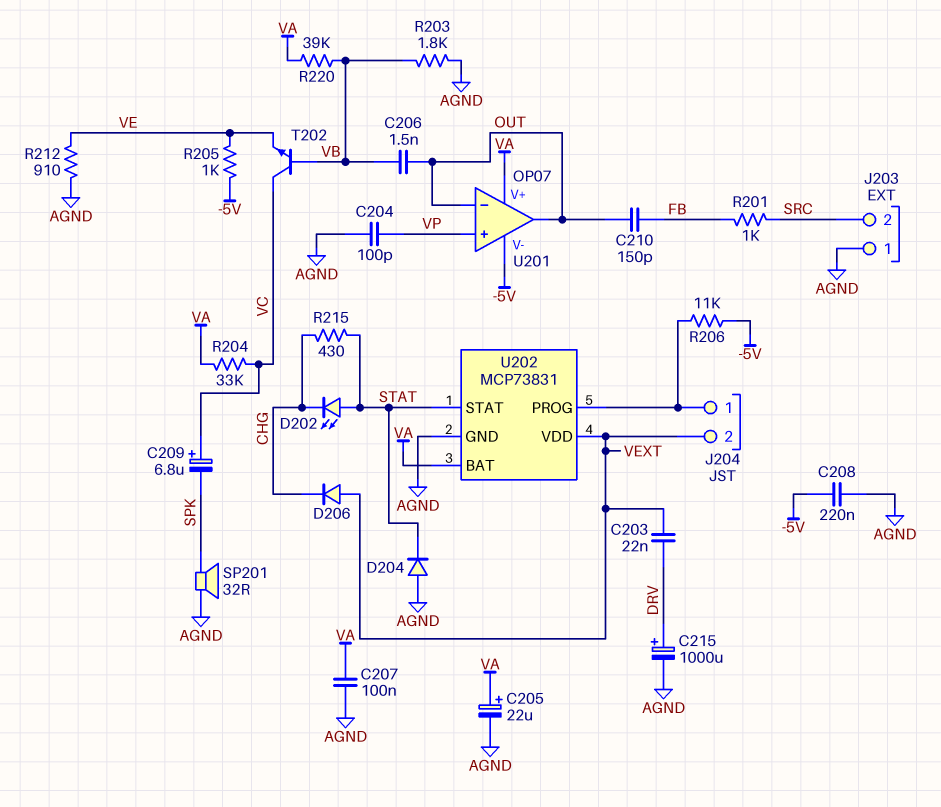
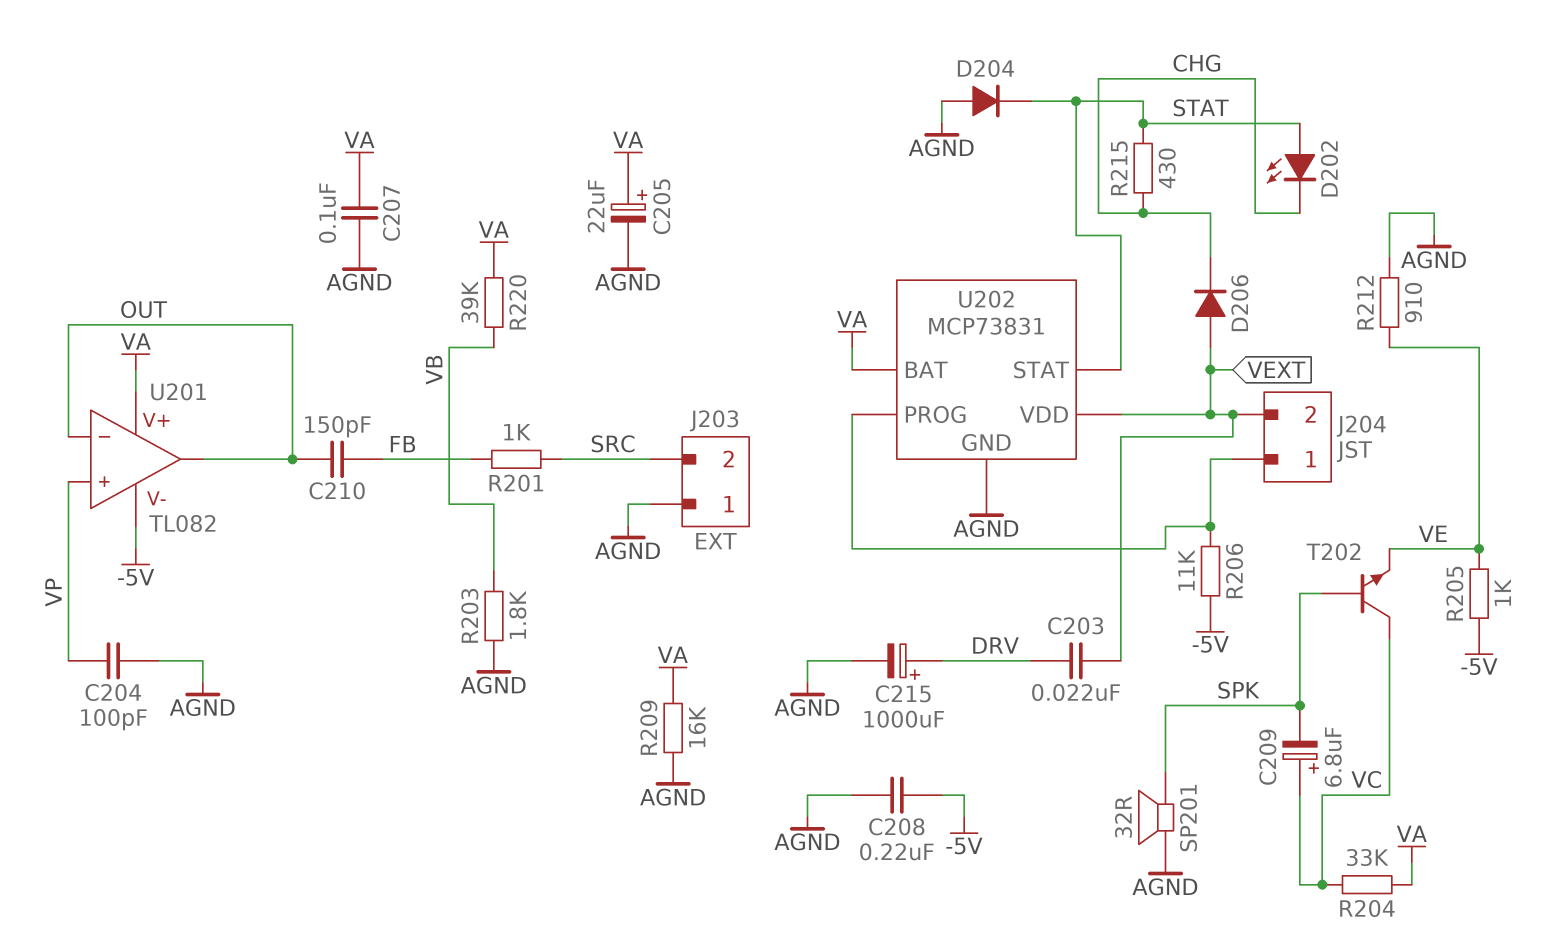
C206: 1.5nF (OUT, VB) -> none
R209: none -> 16k (AGND, VA)
T202: NPN (B VB, C VC, E VE) -> NPN (B SPK, C VC, E VE)
U201: OP07 -> TL082

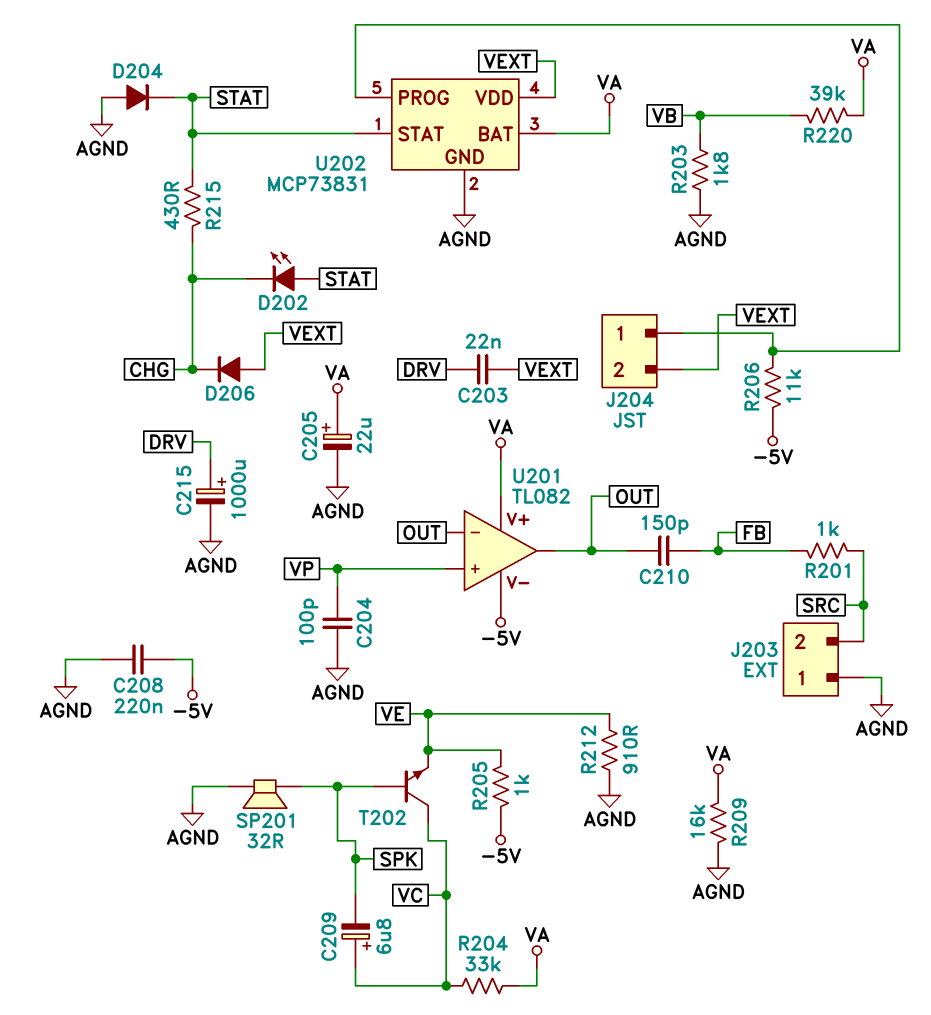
C207: 100nF (AGND, VA) -> none

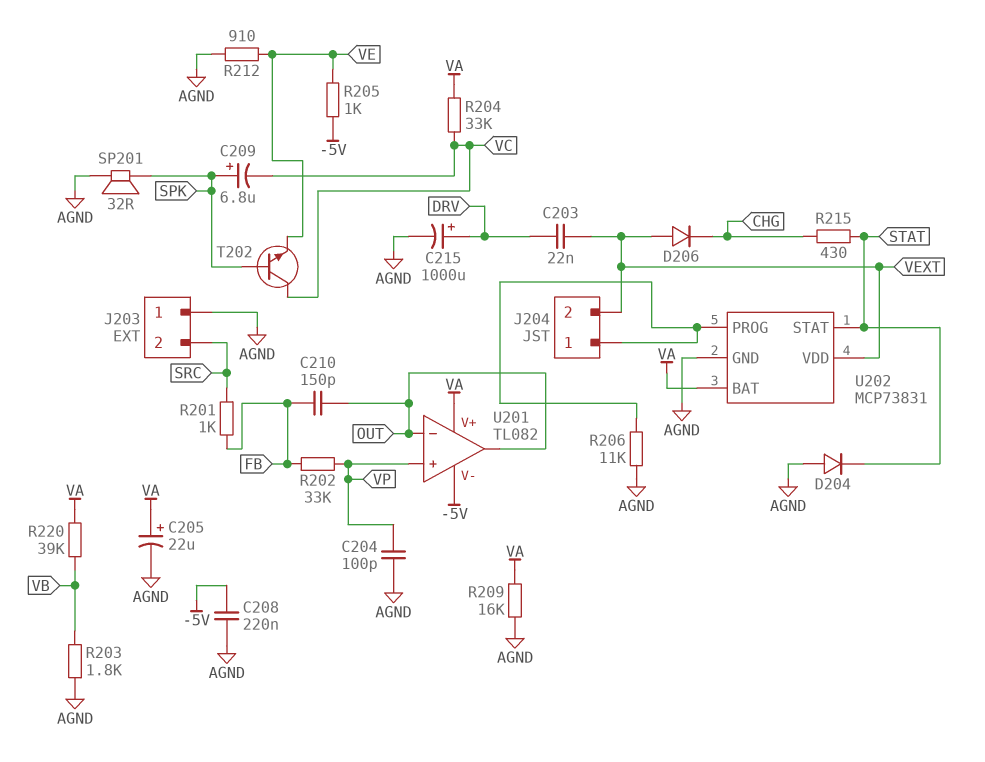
C209: 6.8uF (plus VC, minus SPK) -> 6.8uF (plus SPK, minus VC)
D202: LED (A STAT, K CHG) -> none
R202: none -> 33k (FB, VP)
R206: 11k (-5V, J204/1) -> 11k (AGND, J204/1)

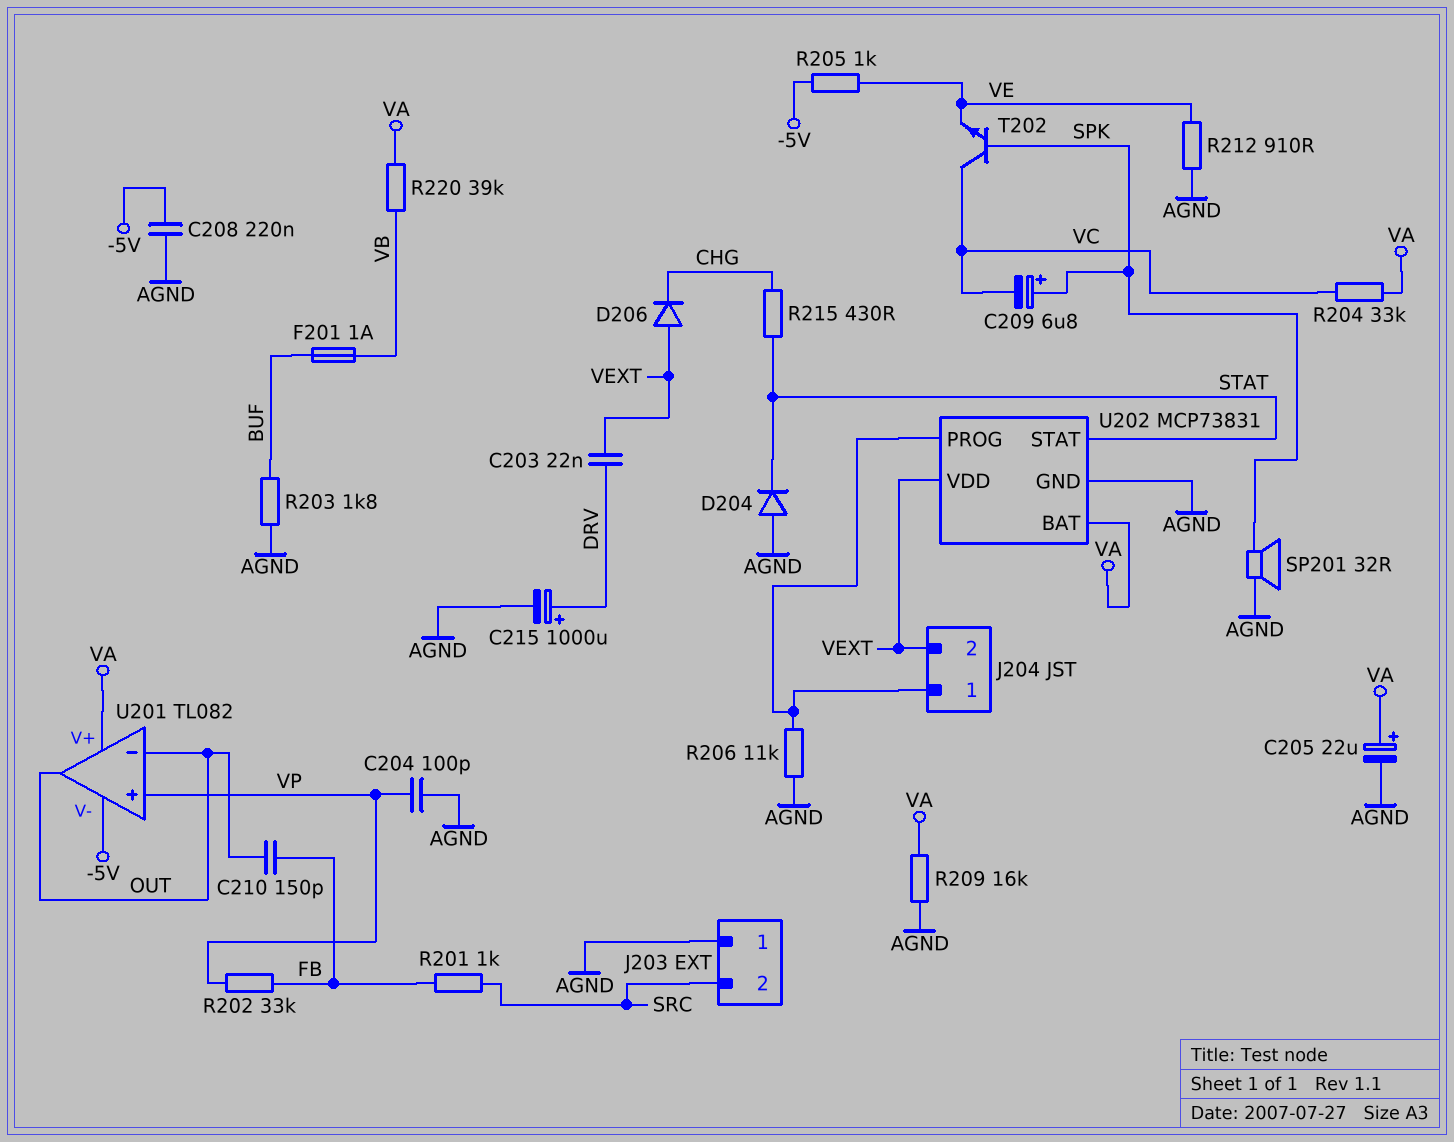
F201: none -> 1A (BUF, VB)
R203: 1.8k (AGND, VB) -> 1.8k (AGND, BUF)

